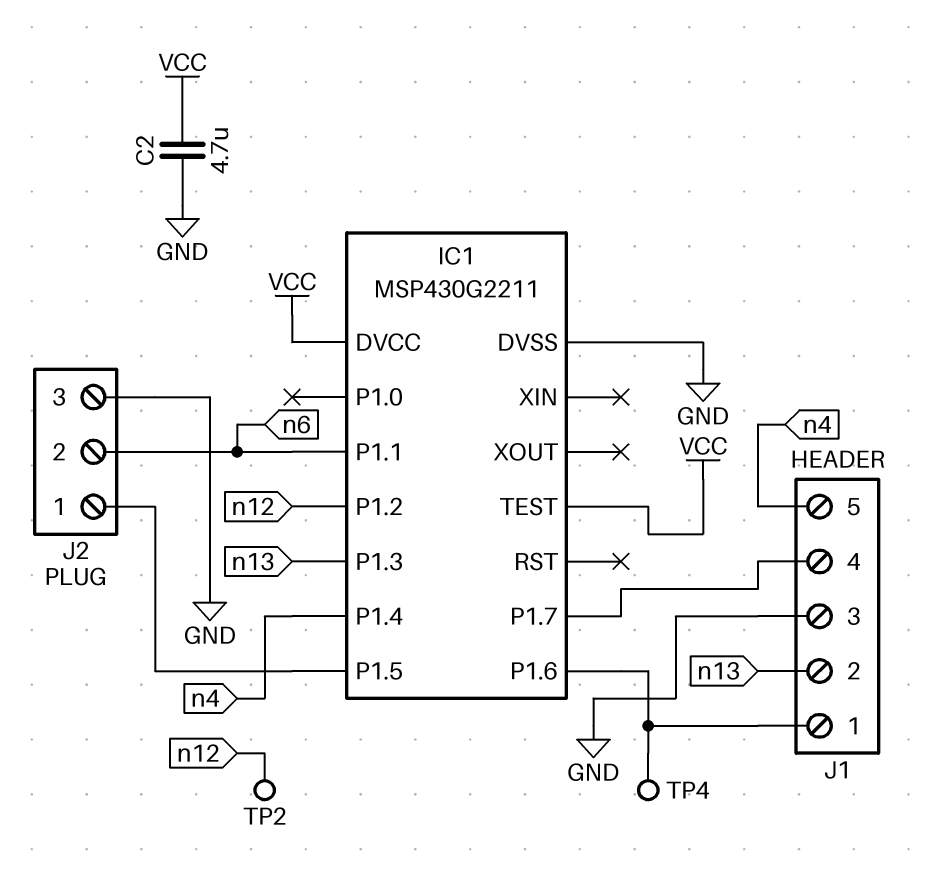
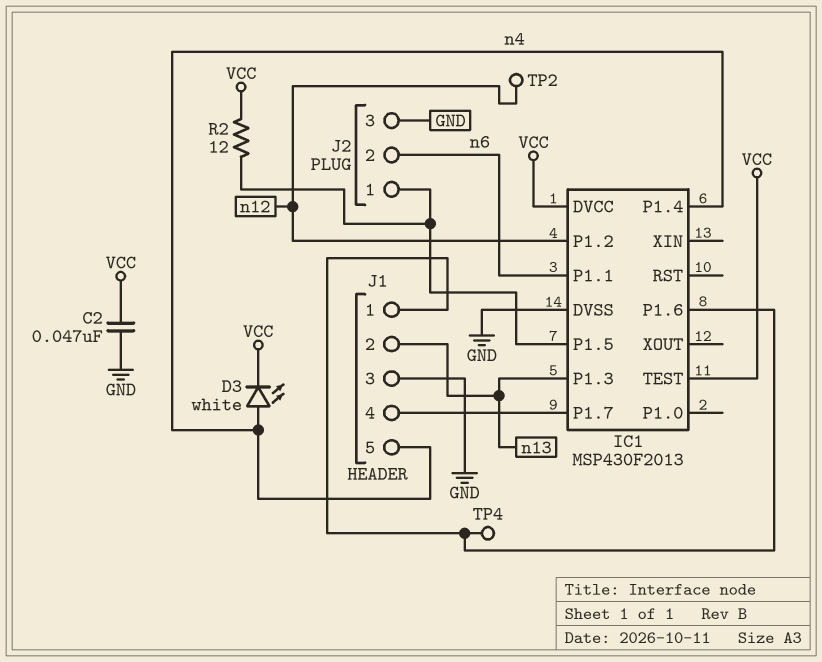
C2: 4.7uF (GND, VCC) -> 47nF (GND, VCC)
D3: none -> LED white (A n4, K VCC)
IC1: MSP430G2211 -> MSP430F2013
R2: none -> 12 (IC1/P1.5, VCC)

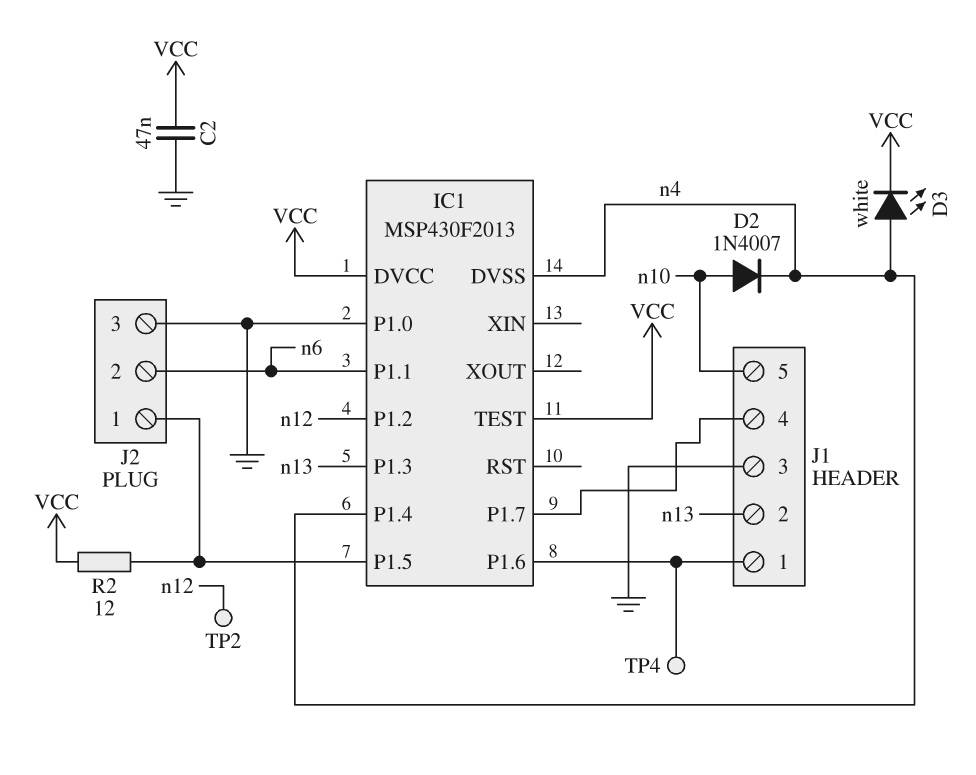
D2: none -> diode 1N4007 (A n10, K n4)
IC1 pin DVSS: GND -> n4
IC1 pin P1.0: none -> GND
J1 pin 5: n4 -> n10

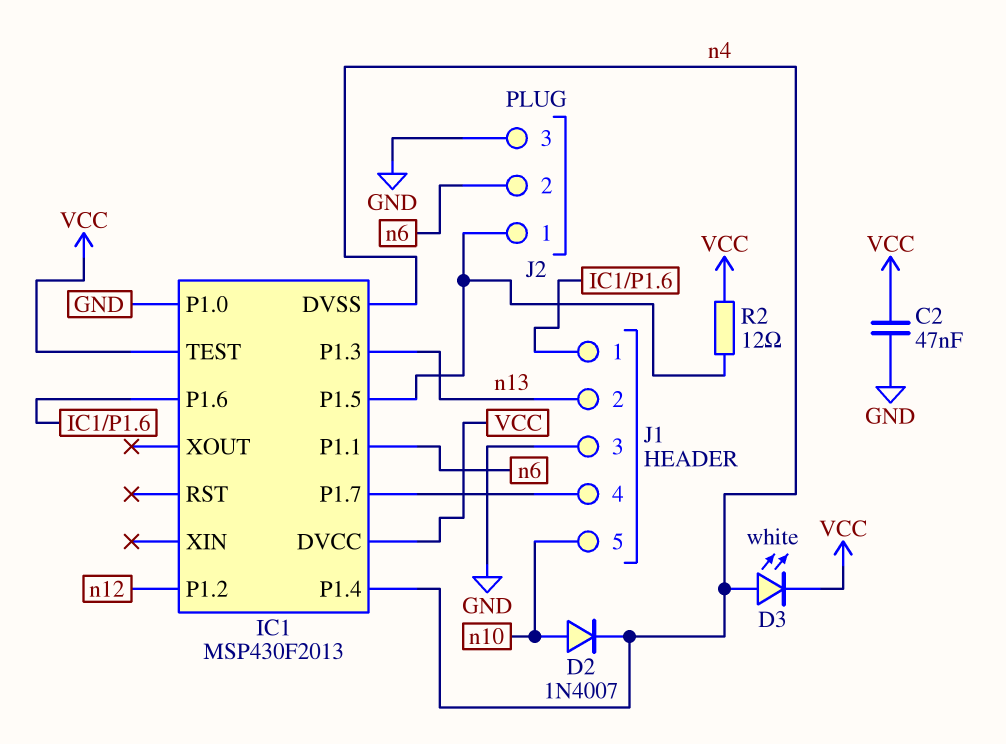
TP2: test point (n12) -> none
TP4: test point (IC1/P1.6) -> none

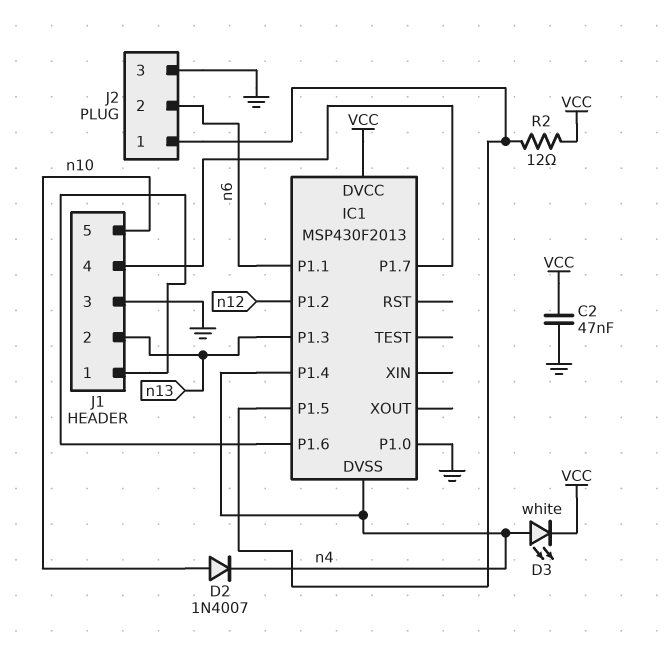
IC1 pin TEST: VCC -> none

